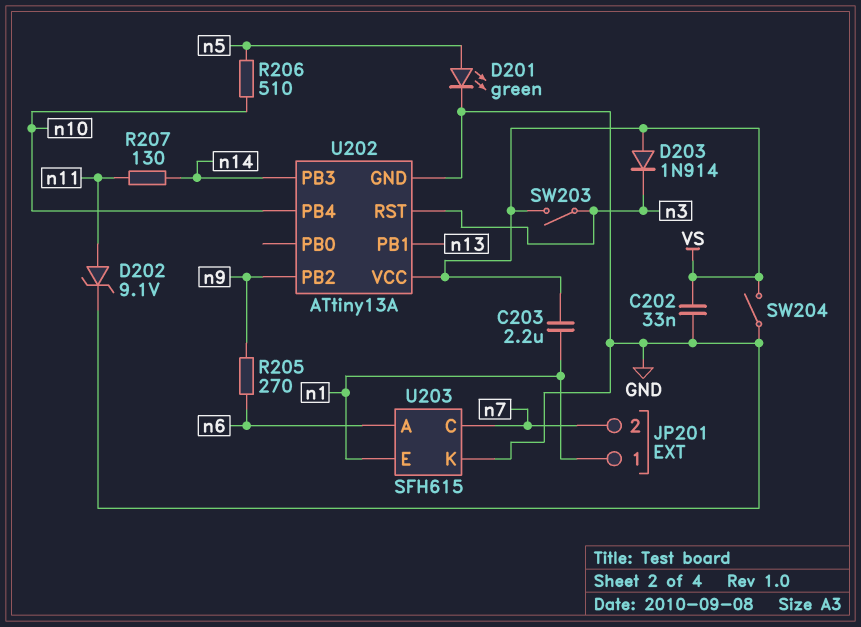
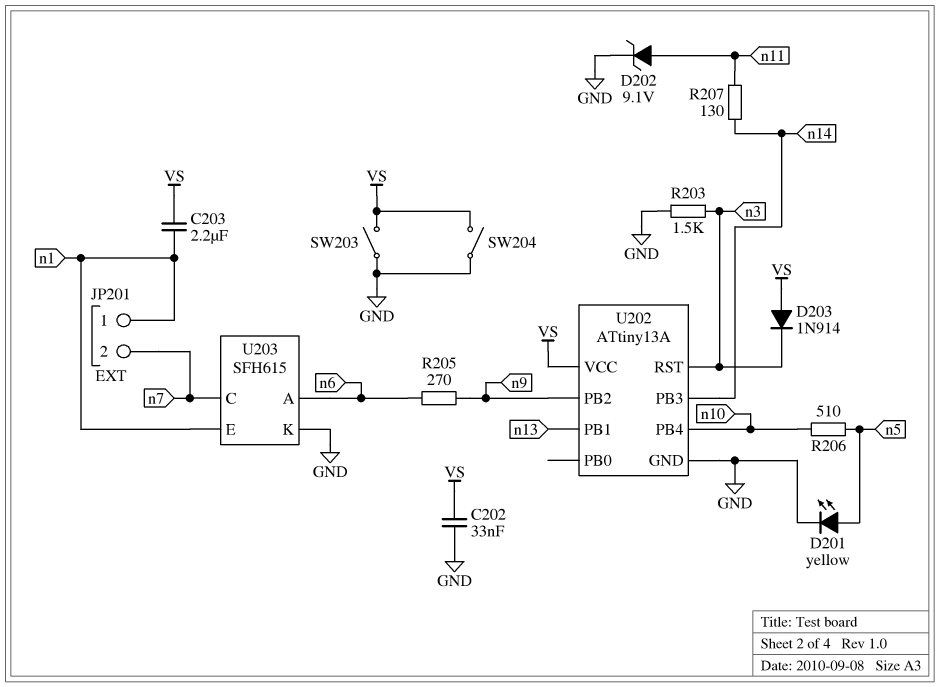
D201: LED green (A n5, K GND) -> LED yellow (A n5, K GND)
R203: none -> 1.5k (GND, n3)
SW203: switch (VS, n3) -> switch (GND, VS)

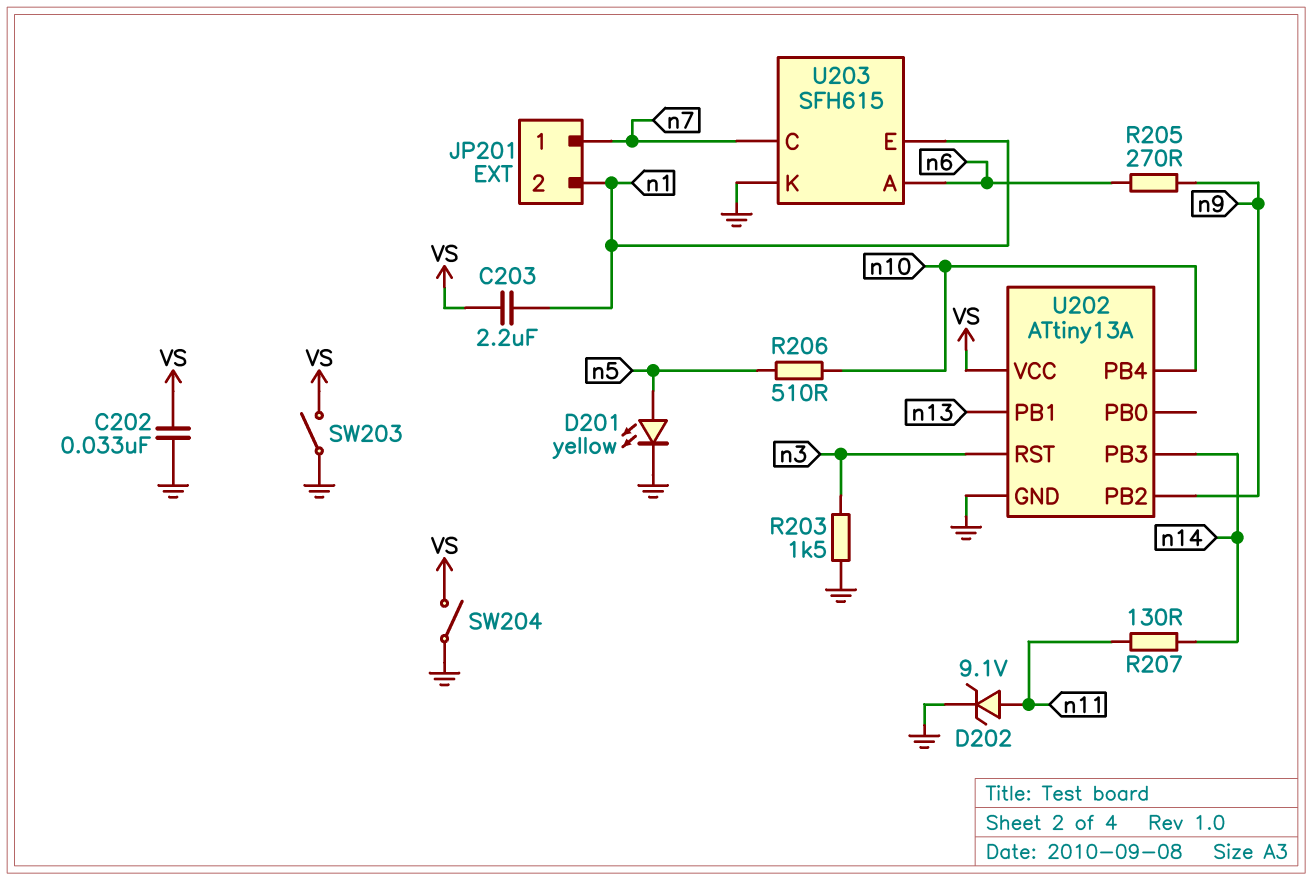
D203: diode 1N914 (A VS, K n3) -> none
JP201 pin 1: n1 -> n7
JP201 pin 2: n7 -> n1

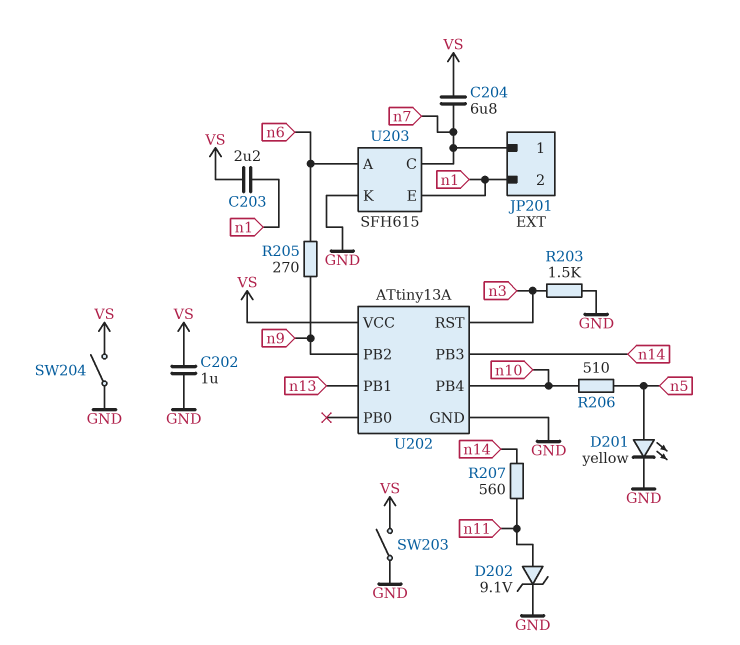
C202: 33nF (GND, VS) -> 1uF (GND, VS)
C204: none -> 6.8uF (VS, n7)
R207: 130 (n11, n14) -> 560 (n11, n14)

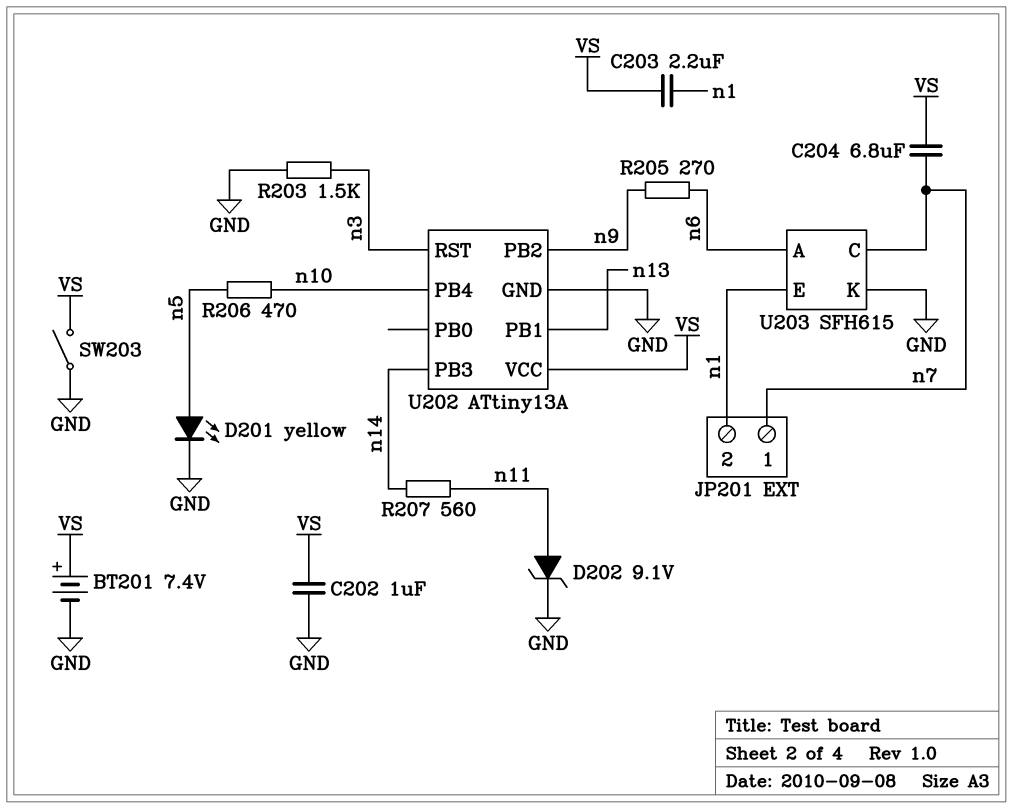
BT201: none -> 7.4V (plus VS, minus GND)
R206: 510 (n5, n10) -> 470 (n5, n10)
SW204: switch (GND, VS) -> none

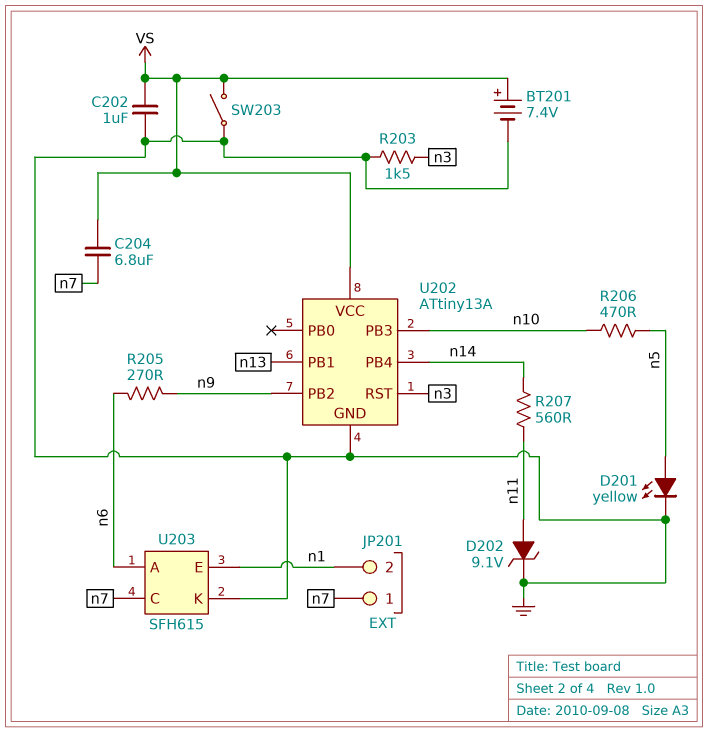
C203: 2.2uF (VS, n1) -> none
U202 pin PB3: n14 -> n10
U202 pin PB4: n10 -> n14

